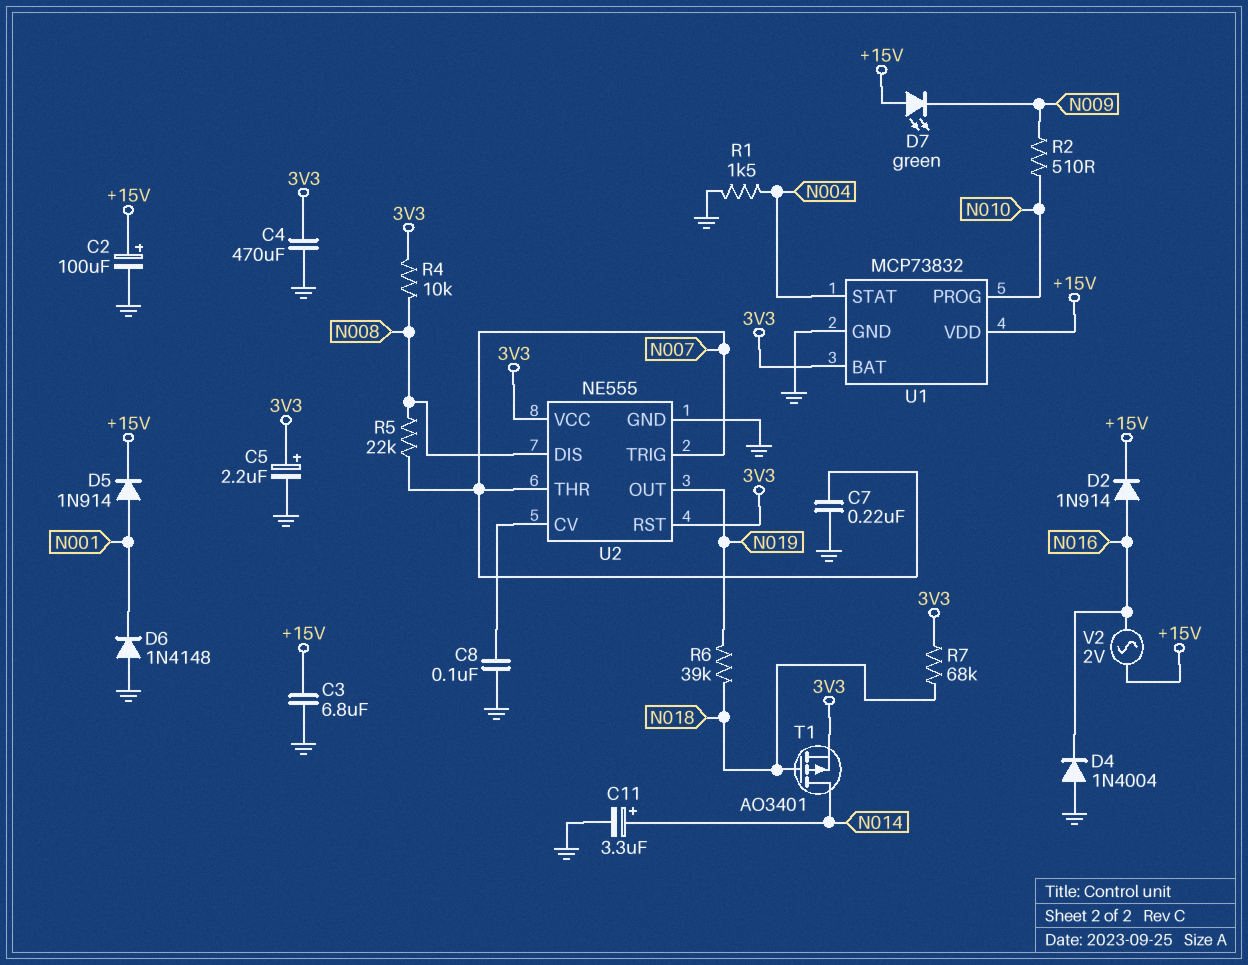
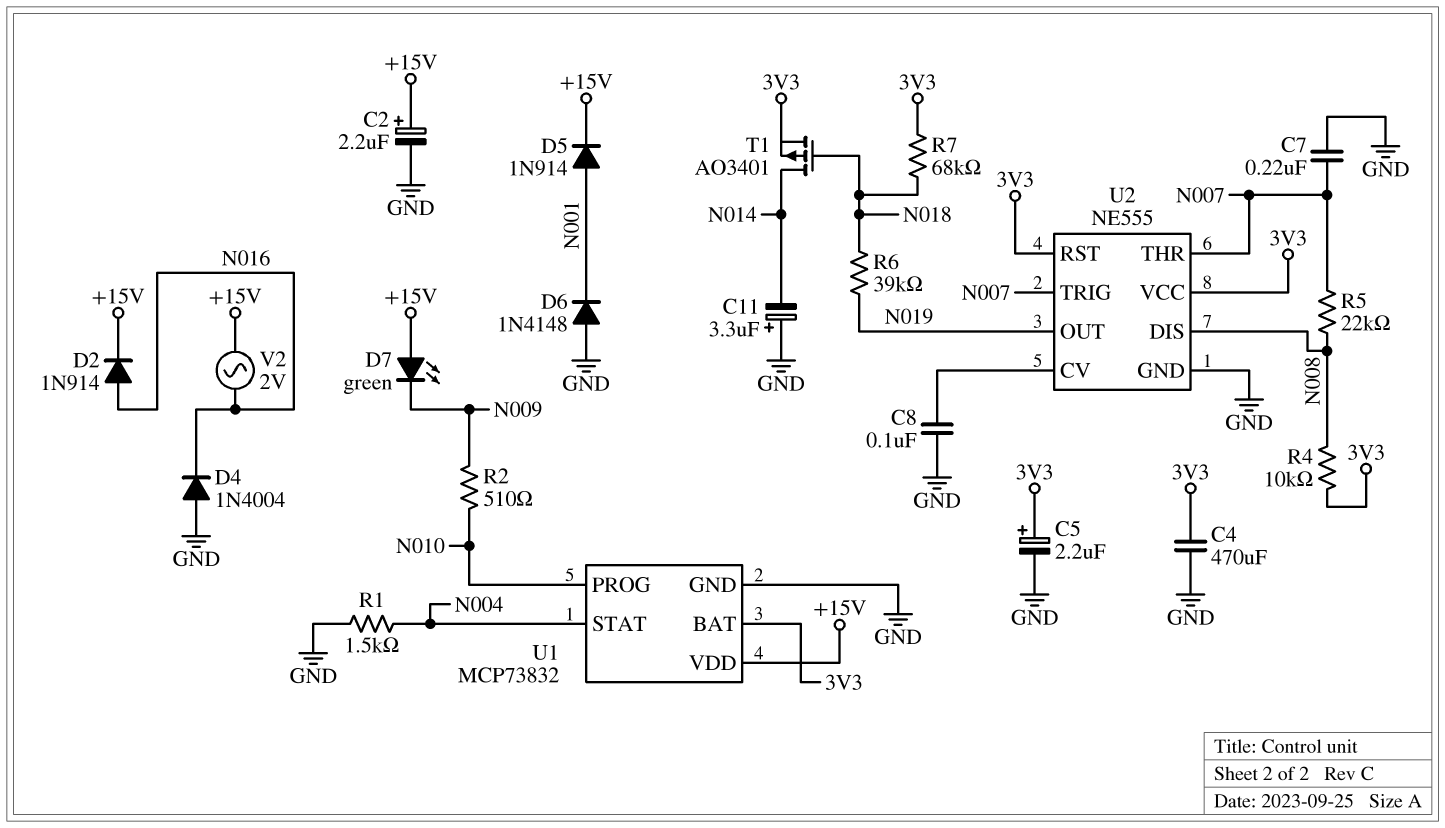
C2: 100uF (plus +15V, minus GND) -> 2.2uF (plus +15V, minus GND)
C3: 6.8uF (+15V, GND) -> none
C11: 3.3uF (plus N014, minus GND) -> 3.3uF (plus GND, minus N014)

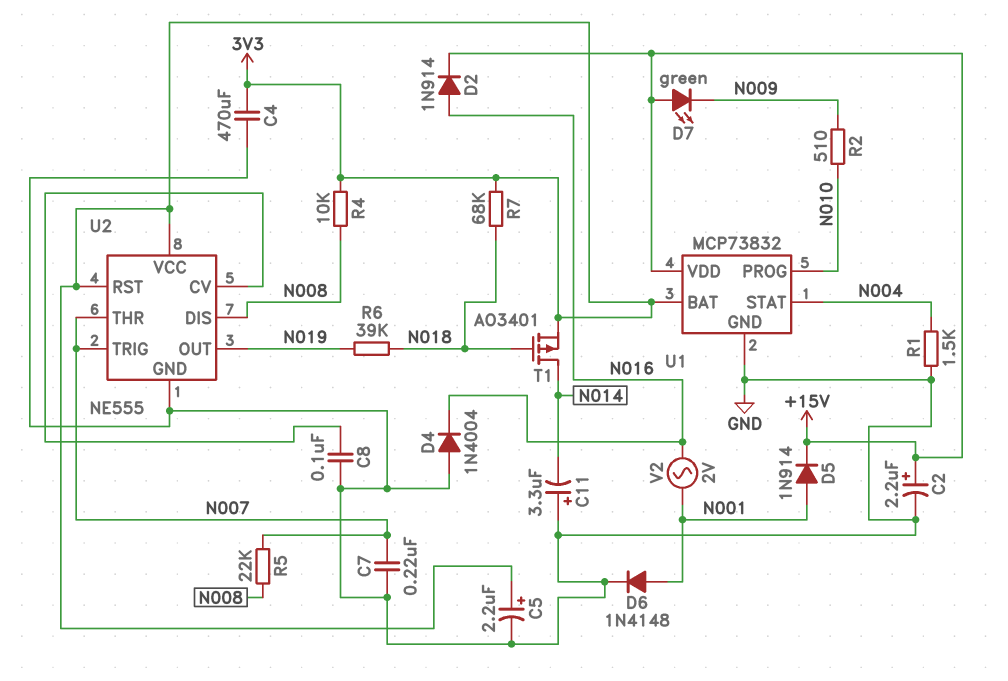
D6: diode 1N4148 (A GND, K N001) -> diode 1N4148 (A N001, K GND)
V2: AC 2V (+15V, N016) -> AC 2V (N001, N016)

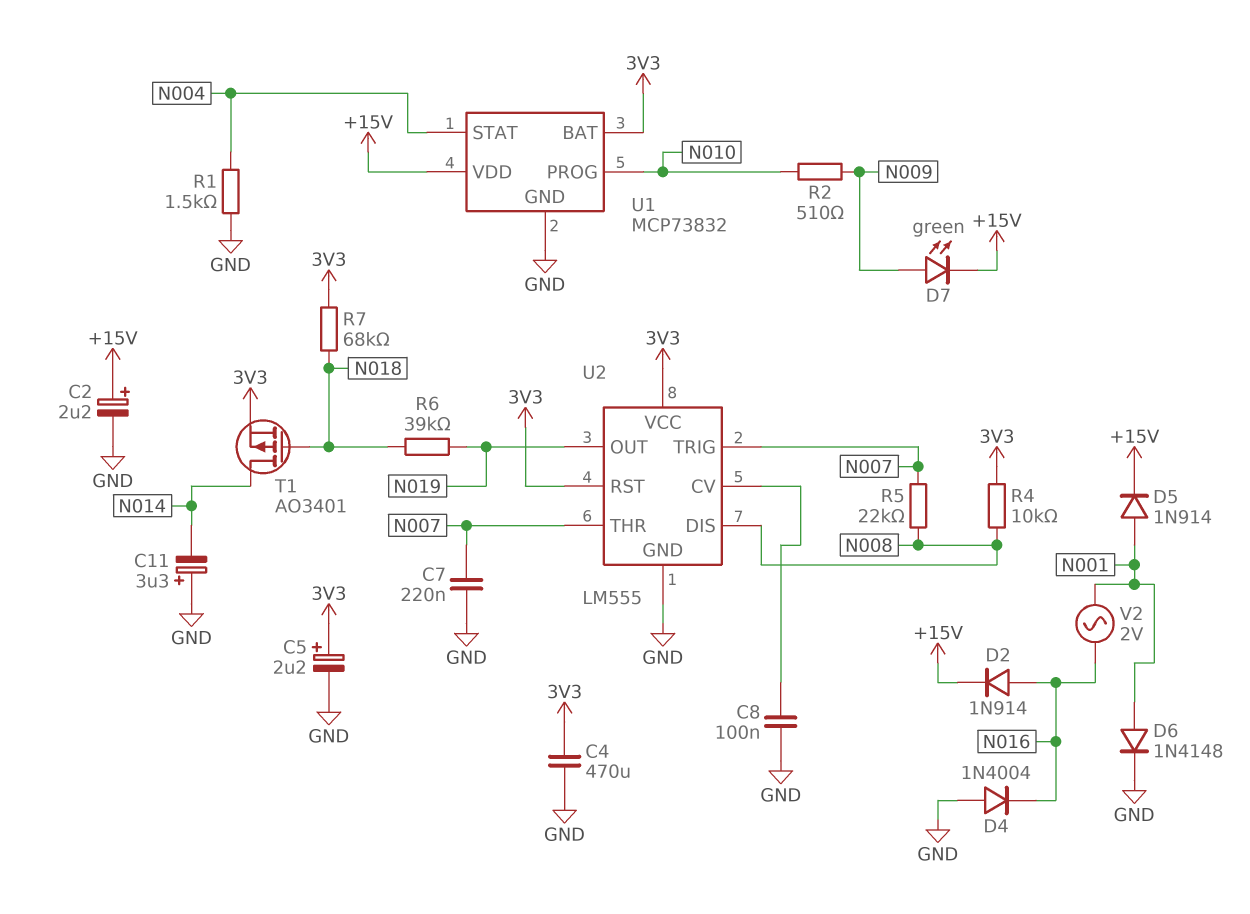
D7: LED green (A +15V, K N009) -> LED green (A N009, K +15V)
U2: NE555 -> LM555

